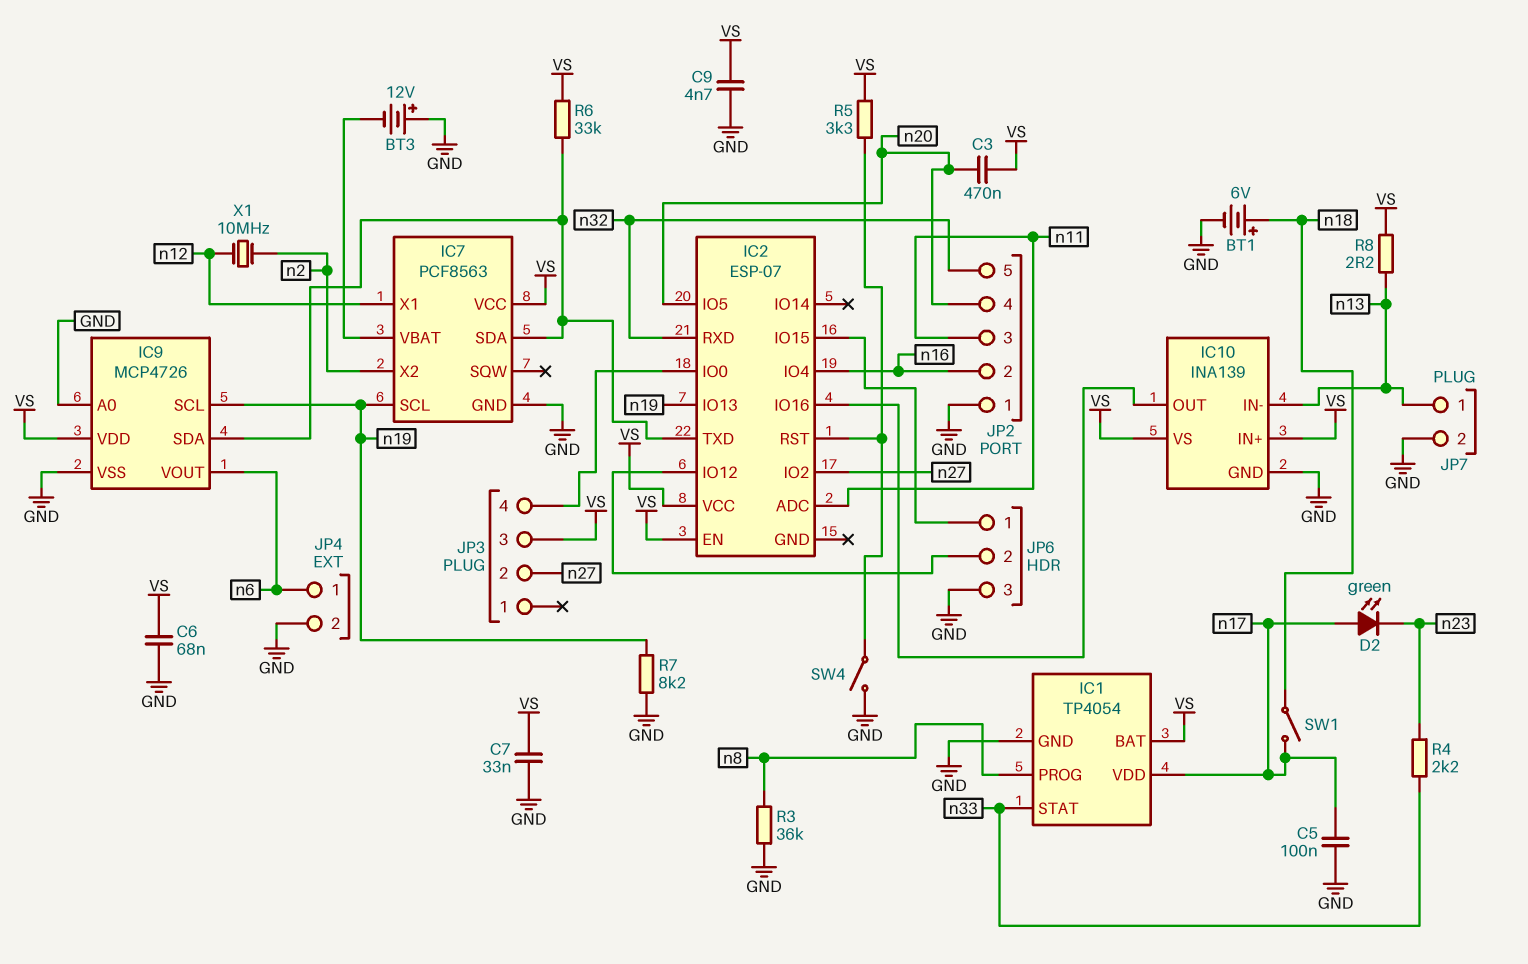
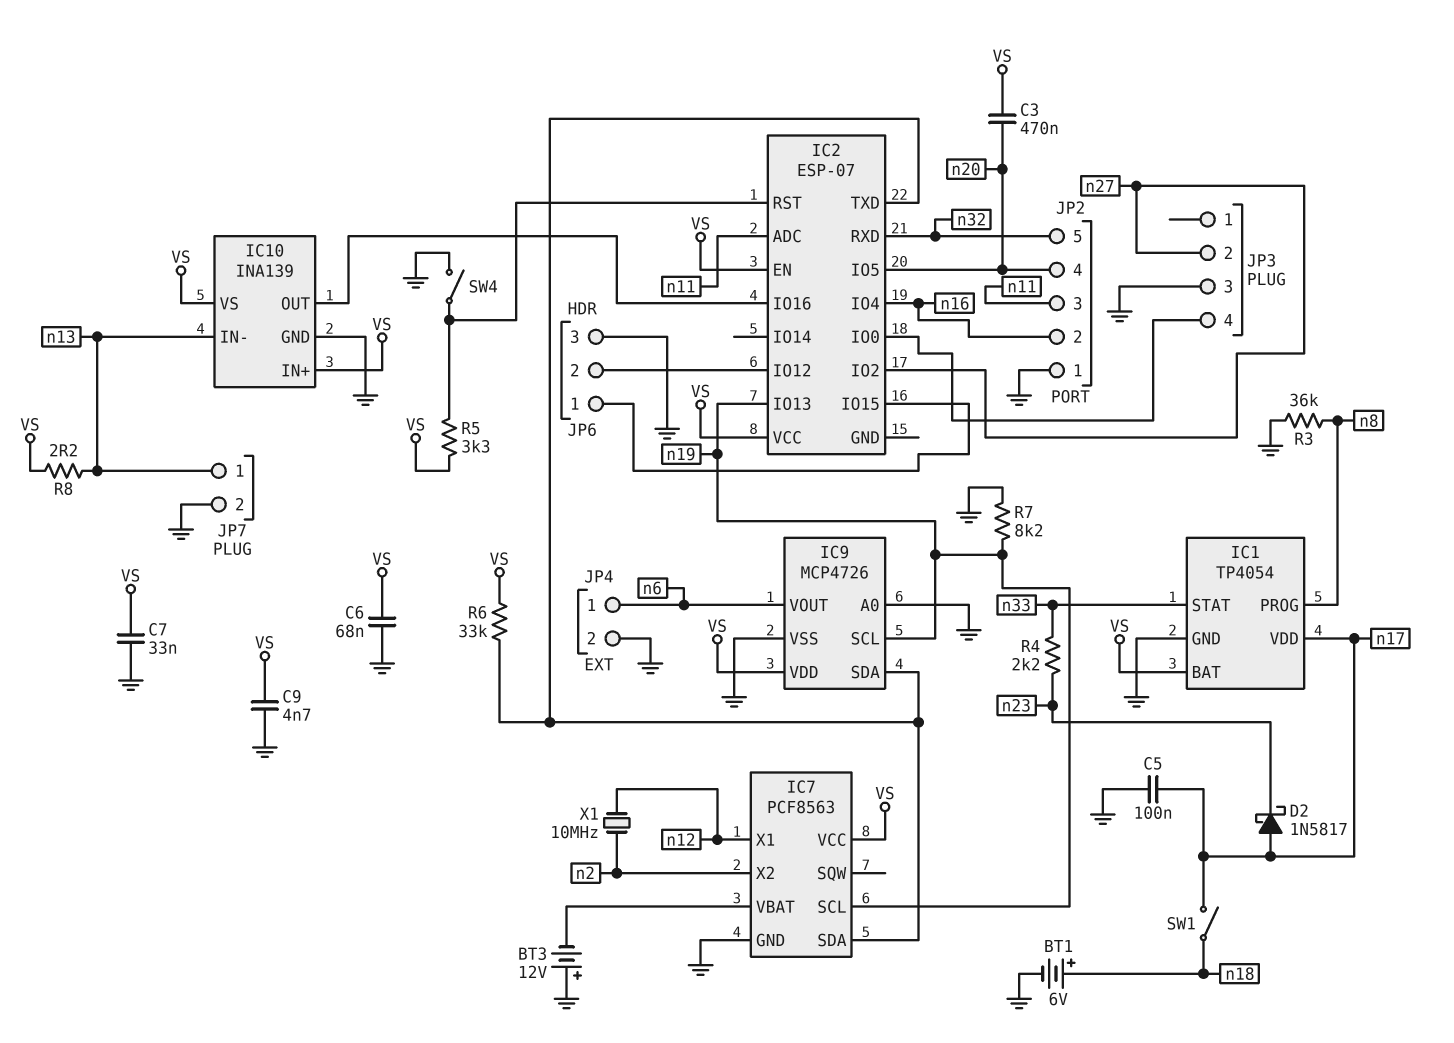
D2: LED green (A n17, K n23) -> schottky 1N5817 (A n17, K n23)
JP3 pin 3: VS -> GND

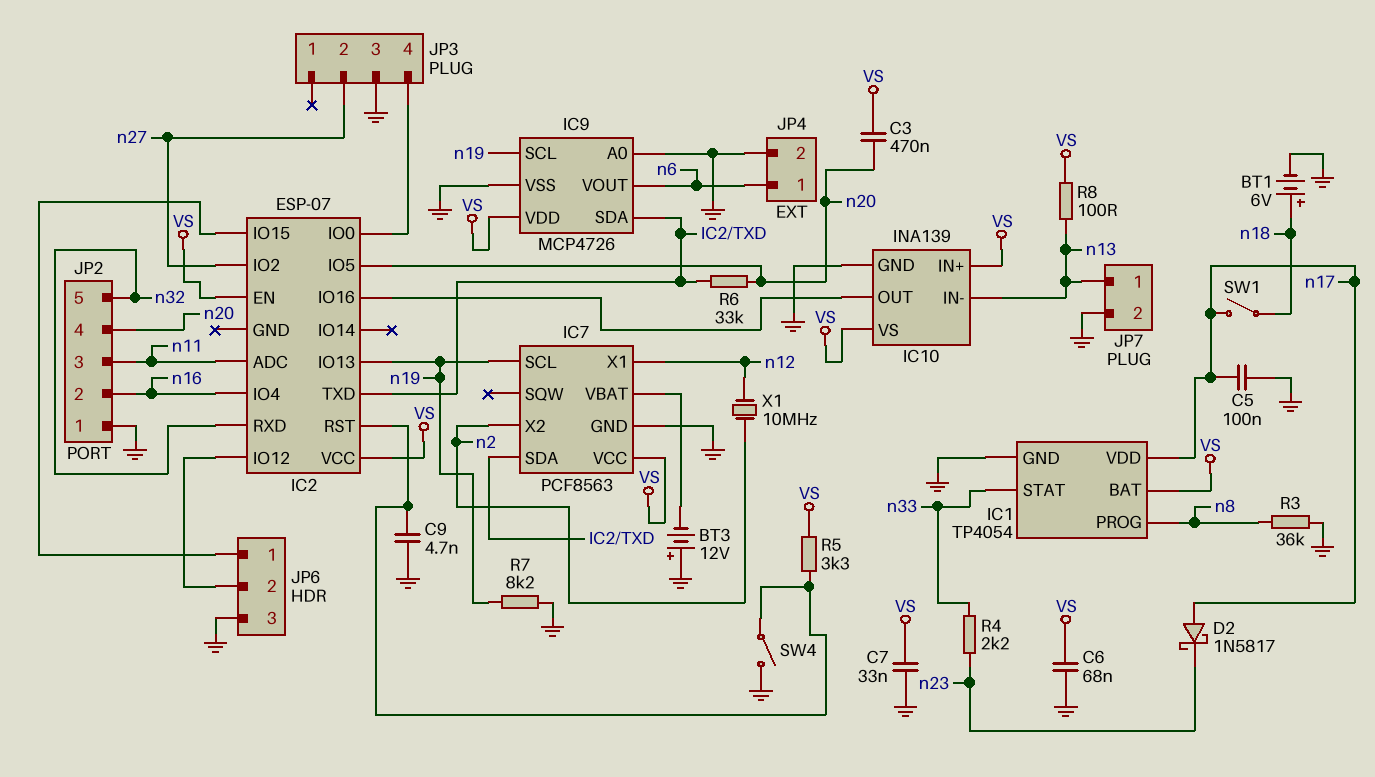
C9: 4.7nF (GND, VS) -> 4.7nF (GND, IC2/RST)
R6: 33k (IC2/TXD, VS) -> 33k (IC2/TXD, n20)
R8: 2.2 (VS, n13) -> 100 (VS, n13)

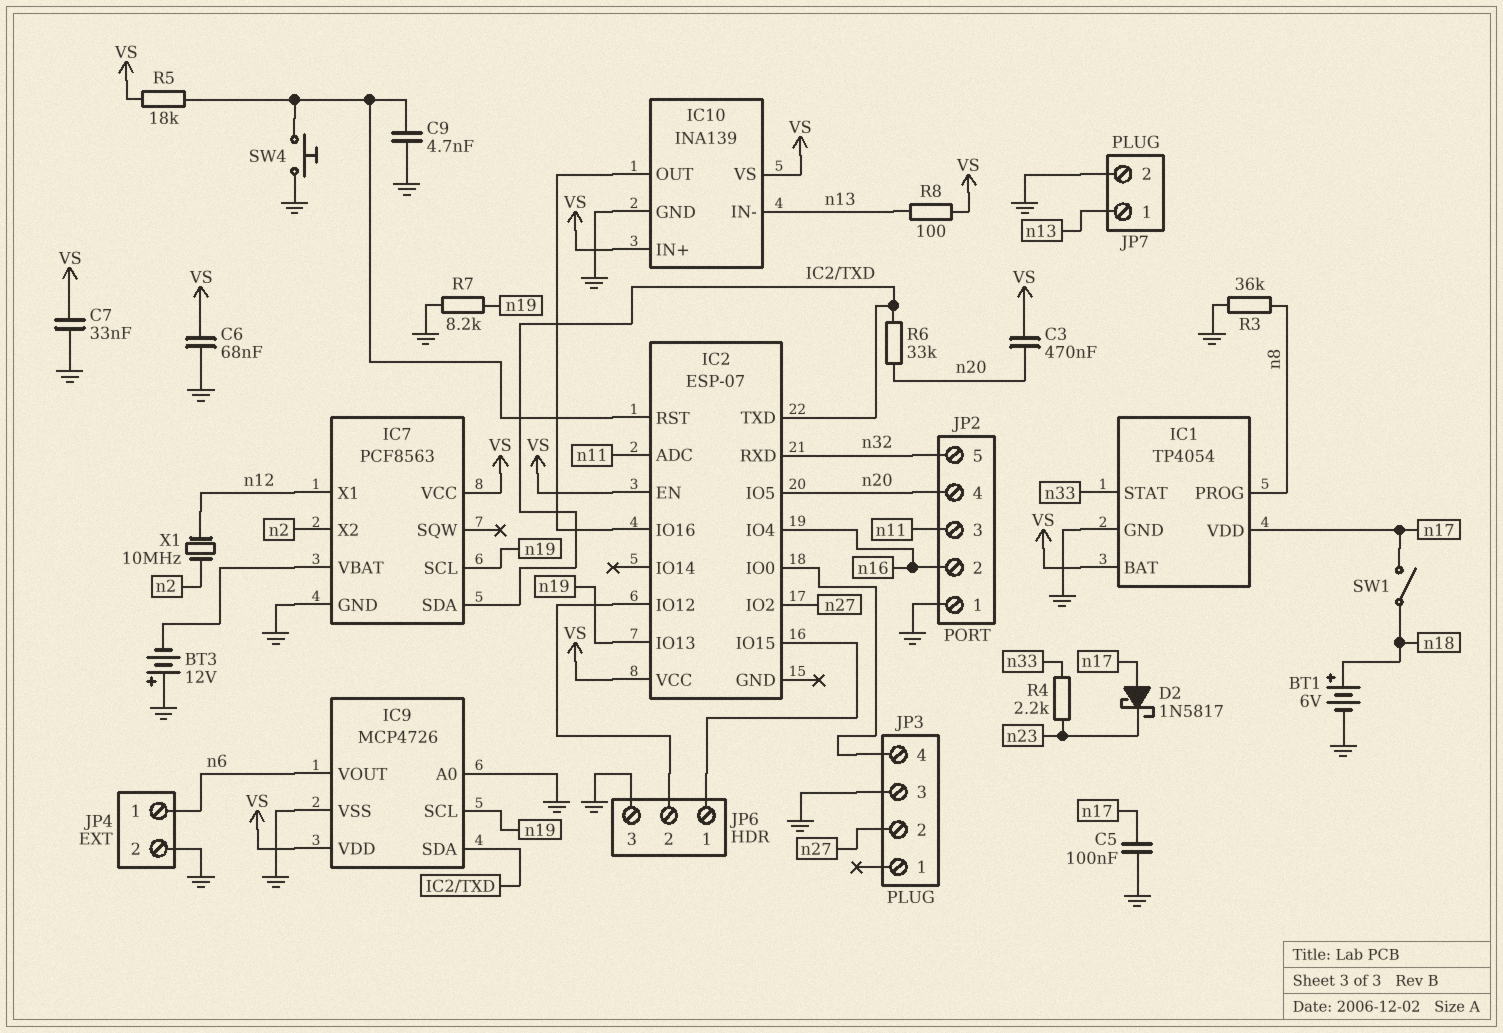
R5: 3.3k (IC2/RST, VS) -> 18k (IC2/RST, VS)
SW4: switch (GND, IC2/RST) -> button (GND, IC2/RST)

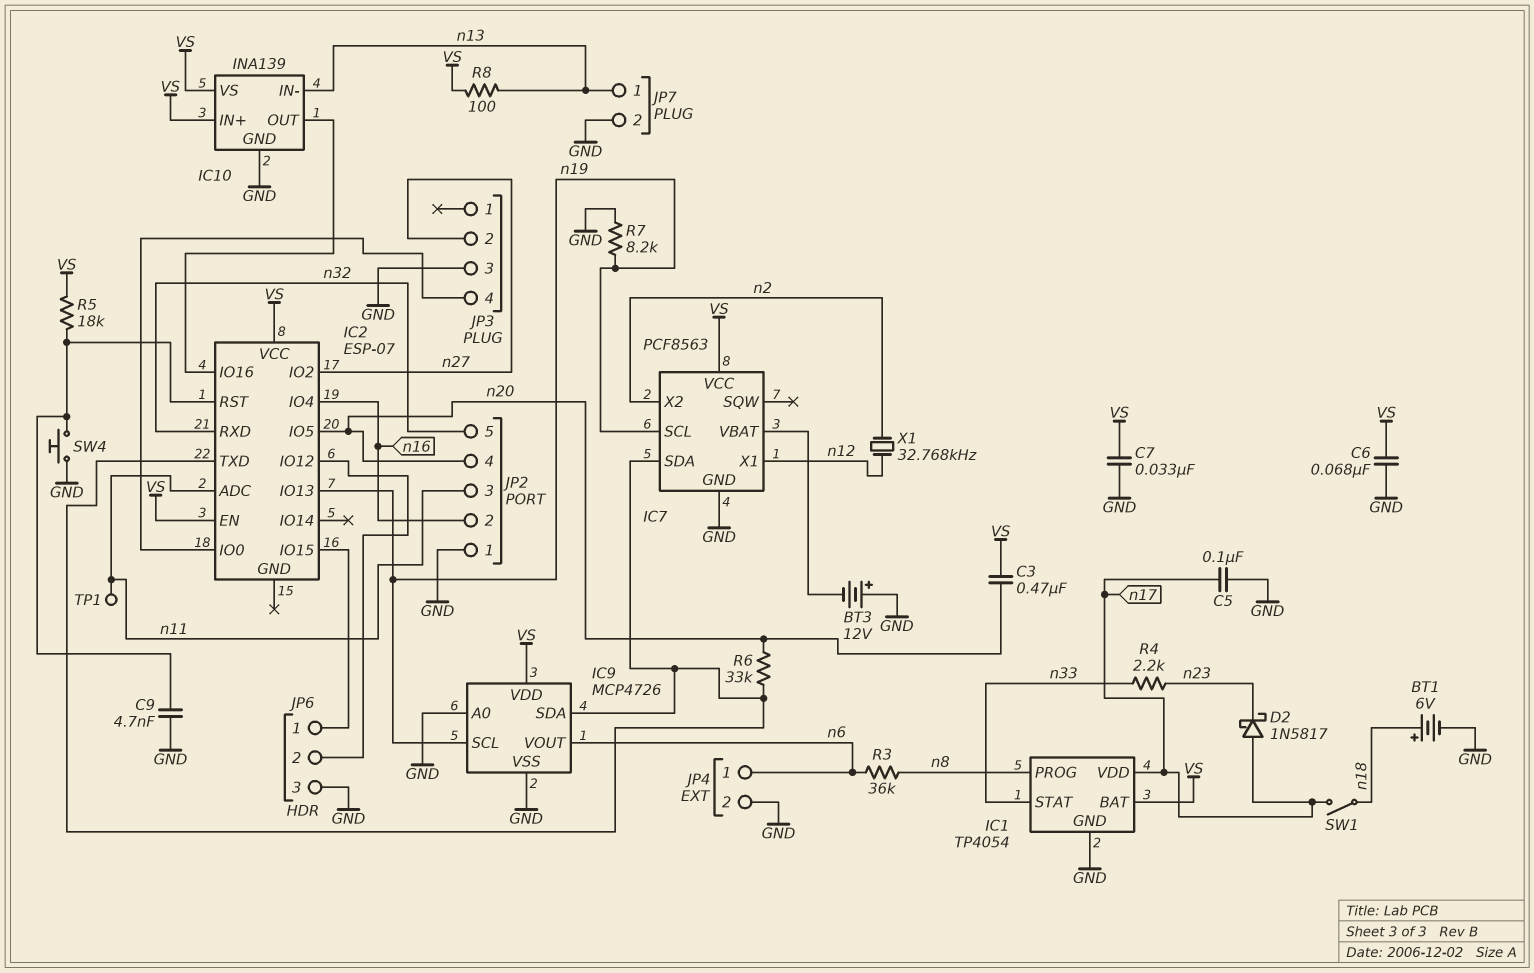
R3: 36k (GND, n8) -> 36k (n6, n8)
TP1: none -> test point (n11)
X1: 10MHz (n2, n12) -> 32.768kHz (n2, n12)

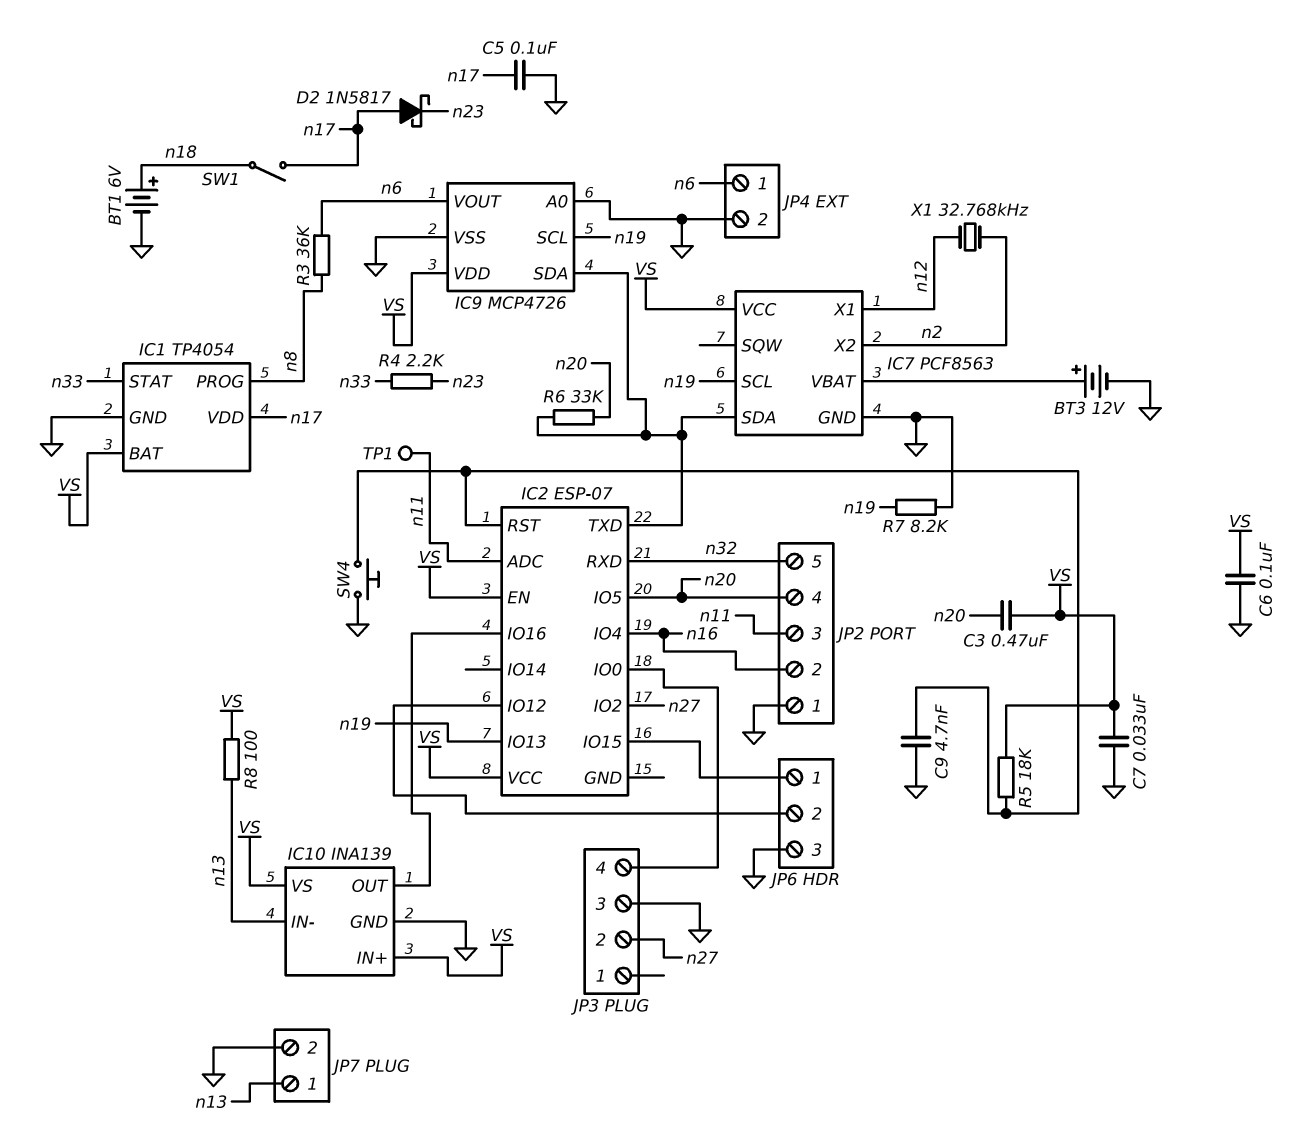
BT3: 12V (plus GND, minus IC7/VBAT) -> 12V (plus IC7/VBAT, minus GND)
C6: 68nF (GND, VS) -> 100nF (GND, VS)

